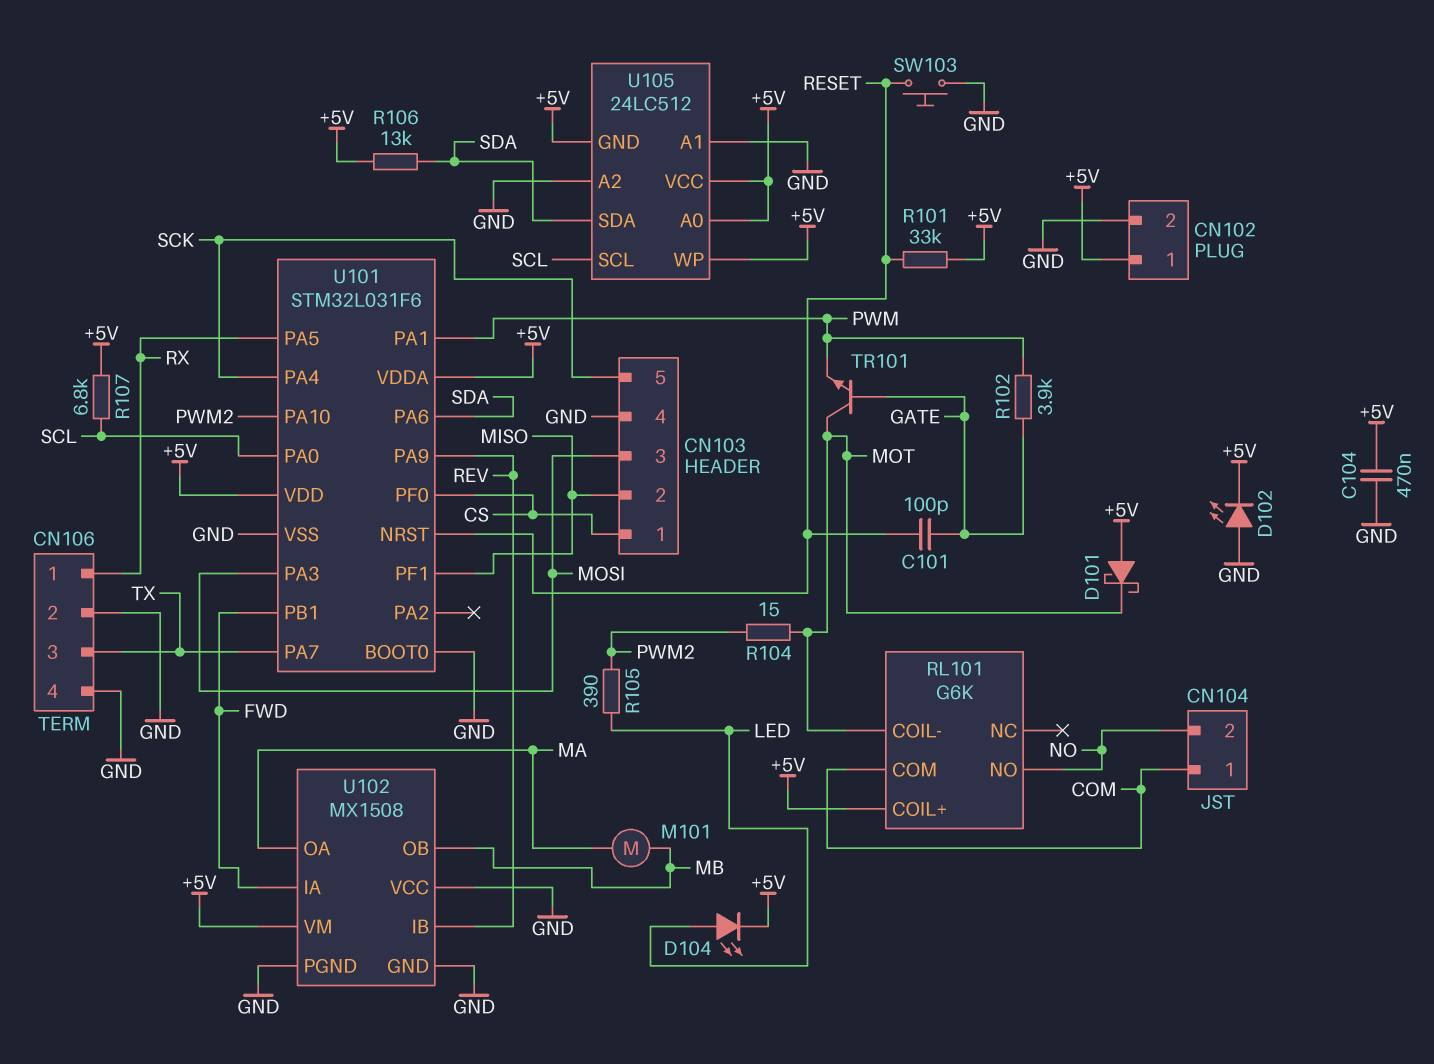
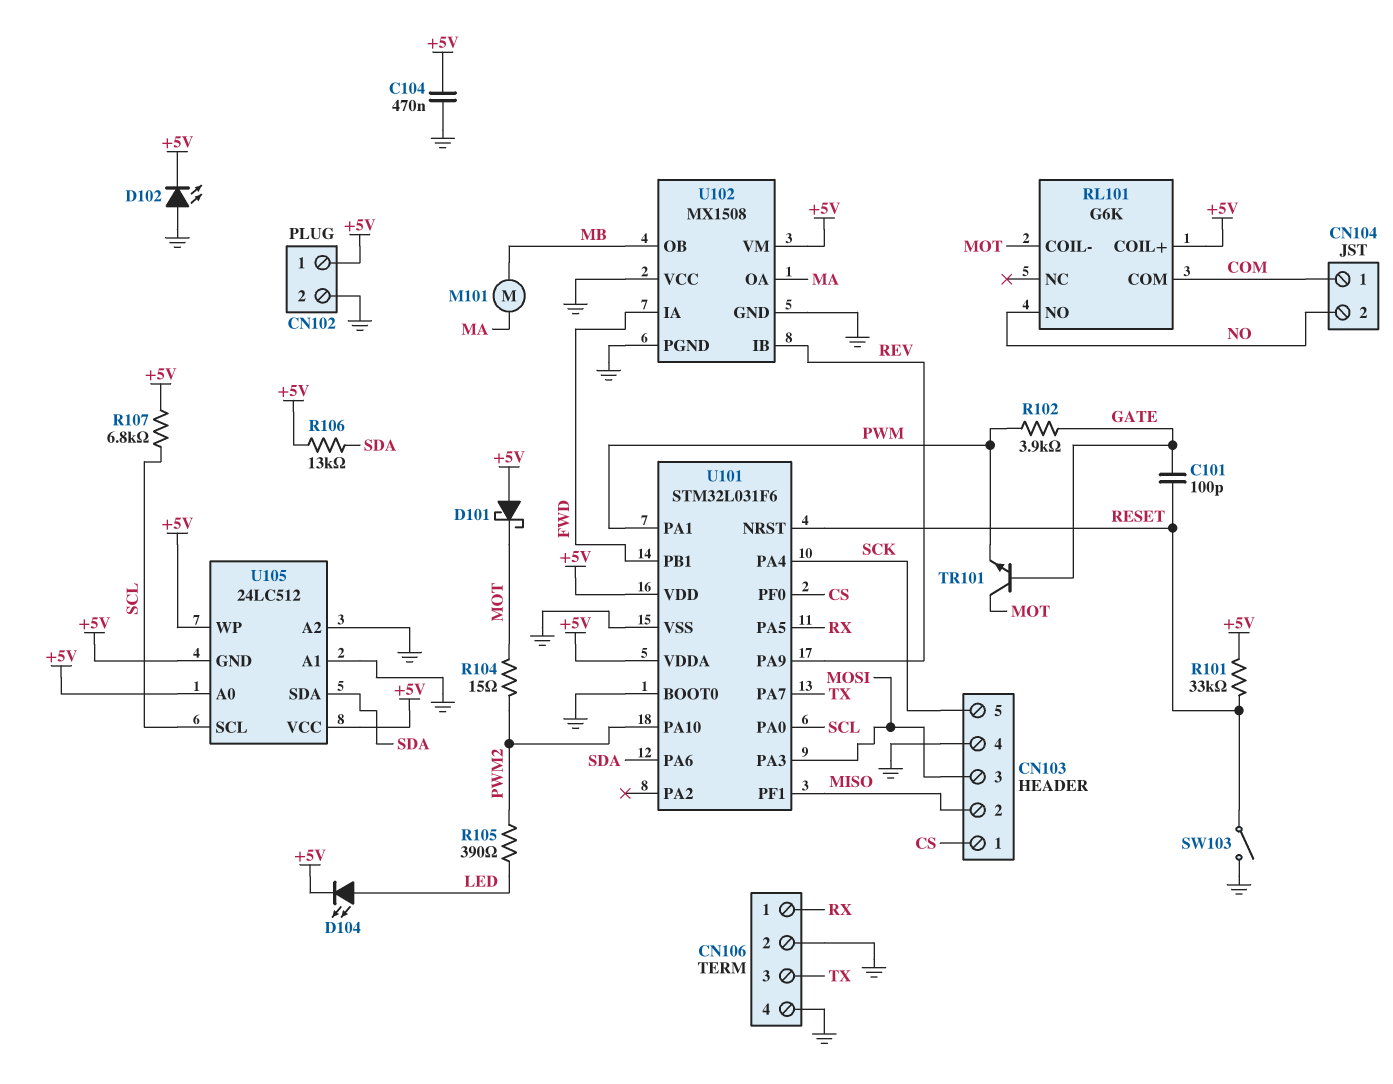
SW103: button (GND, RESET) -> switch (GND, RESET)

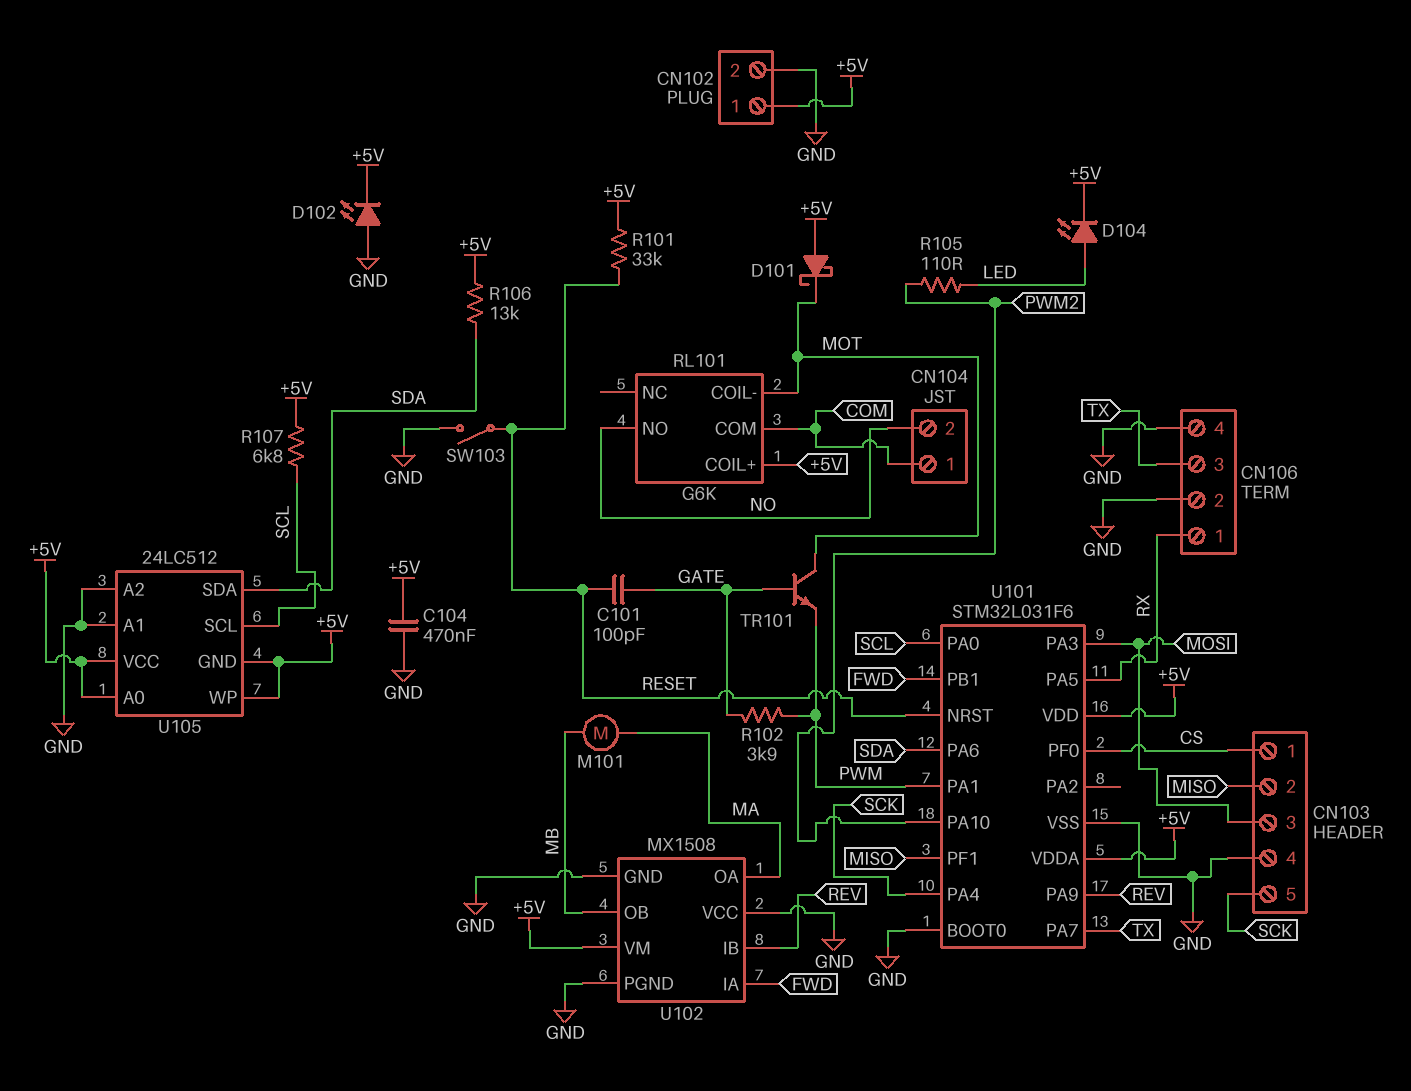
R104: 15 (MOT, PWM2) -> none
R105: 390 (LED, PWM2) -> 110 (LED, PWM2)

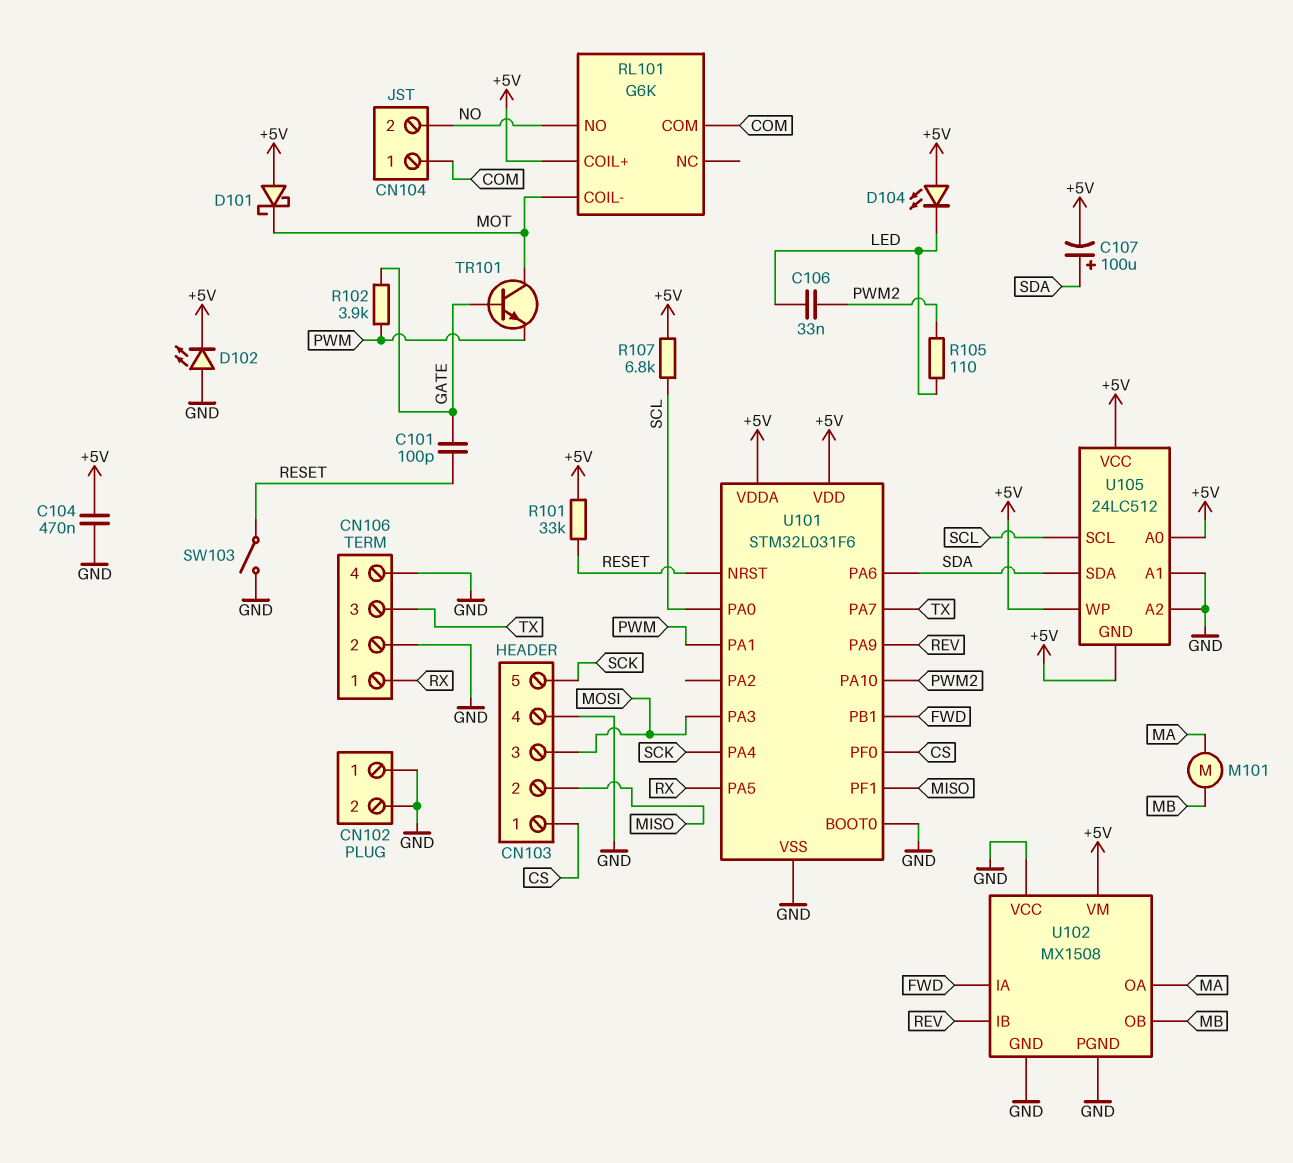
C106: none -> 33nF (LED, PWM2)
C107: none -> 100uF (plus SDA, minus +5V)
CN102 pin 1: +5V -> GND
D104: LED (A LED, K +5V) -> LED (A +5V, K LED)
R106: 13k (+5V, SDA) -> none

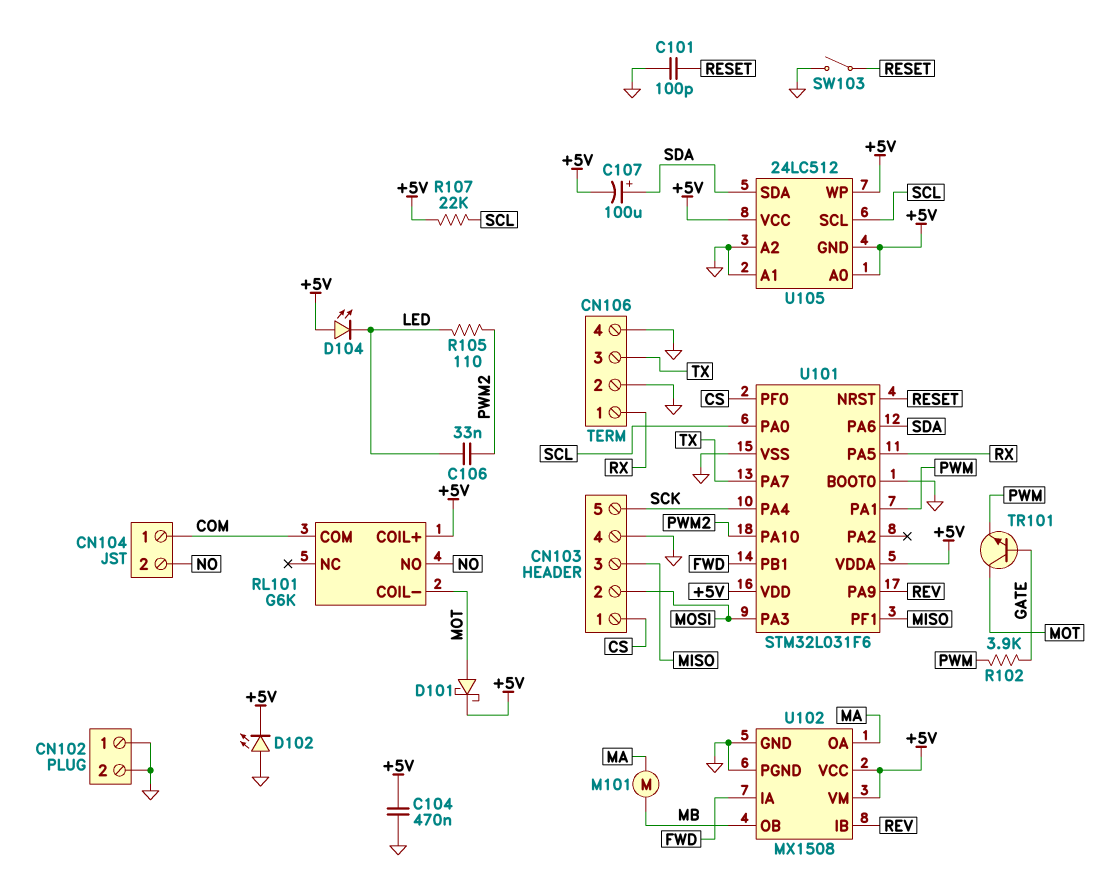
C101: 100pF (GATE, RESET) -> 100pF (GND, RESET)
CN103 pin 2: MISO -> MOSI
CN103 pin 3: MOSI -> MISO
D101: schottky (A +5V, K MOT) -> schottky (A MOT, K +5V)
R101: 33k (+5V, RESET) -> none
R107: 6.8k (+5V, SCL) -> 22k (+5V, SCL)
U102 pin VCC: GND -> +5V

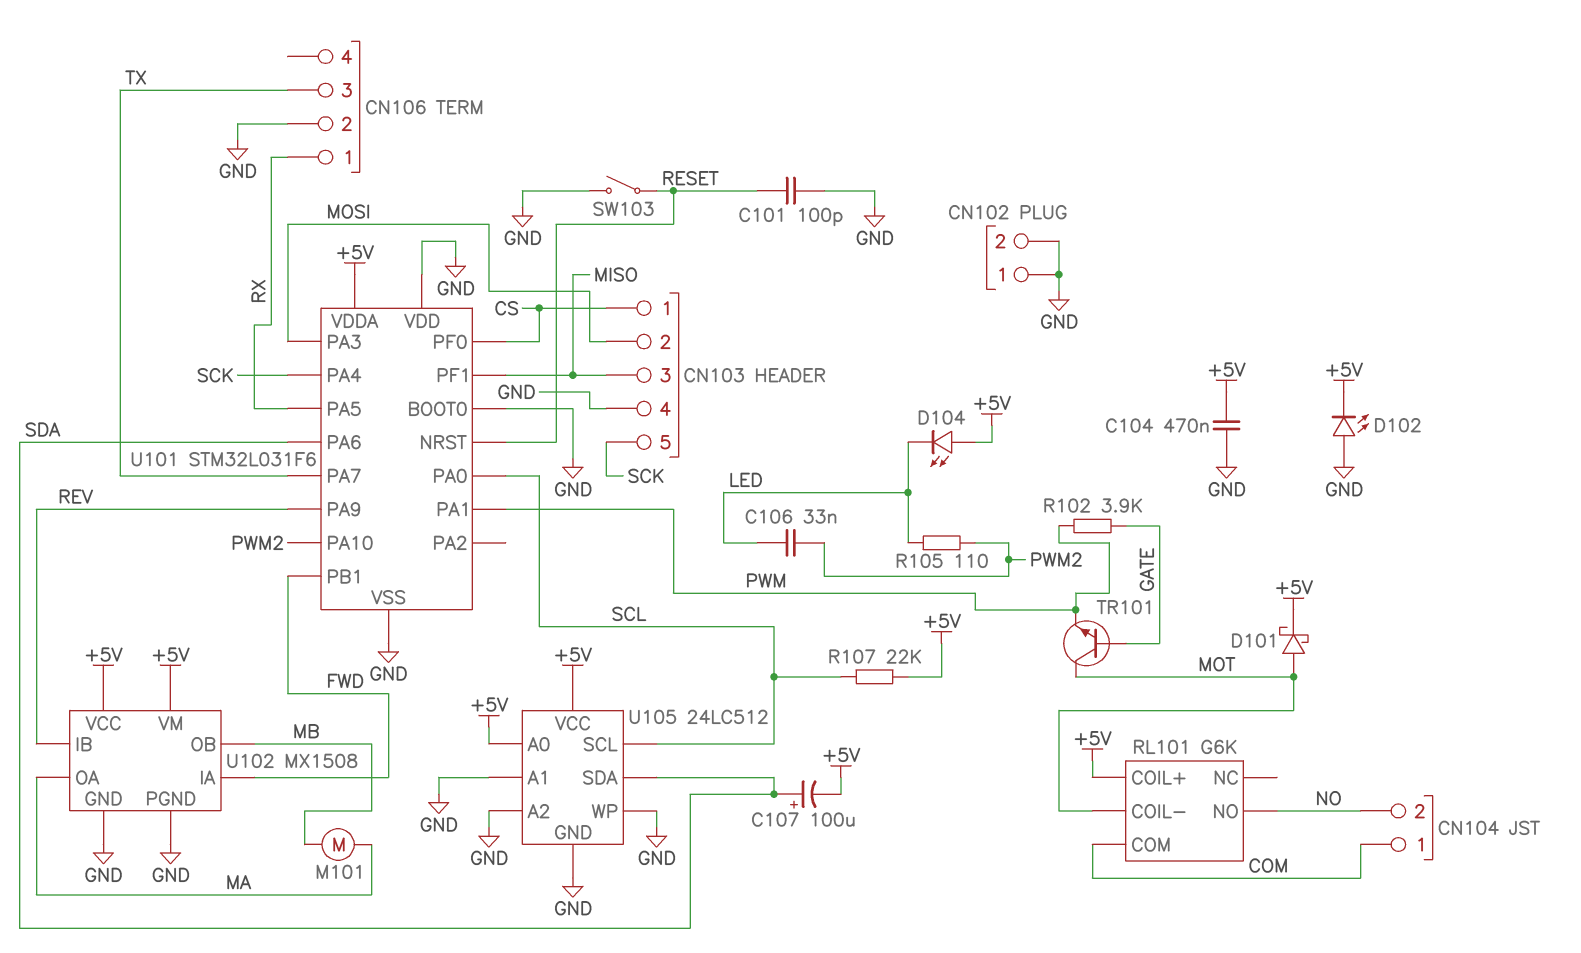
CN106 pin 4: GND -> none
U101 pin VDD: +5V -> GND
U105 pin GND: +5V -> GND
U105 pin WP: +5V -> GND

